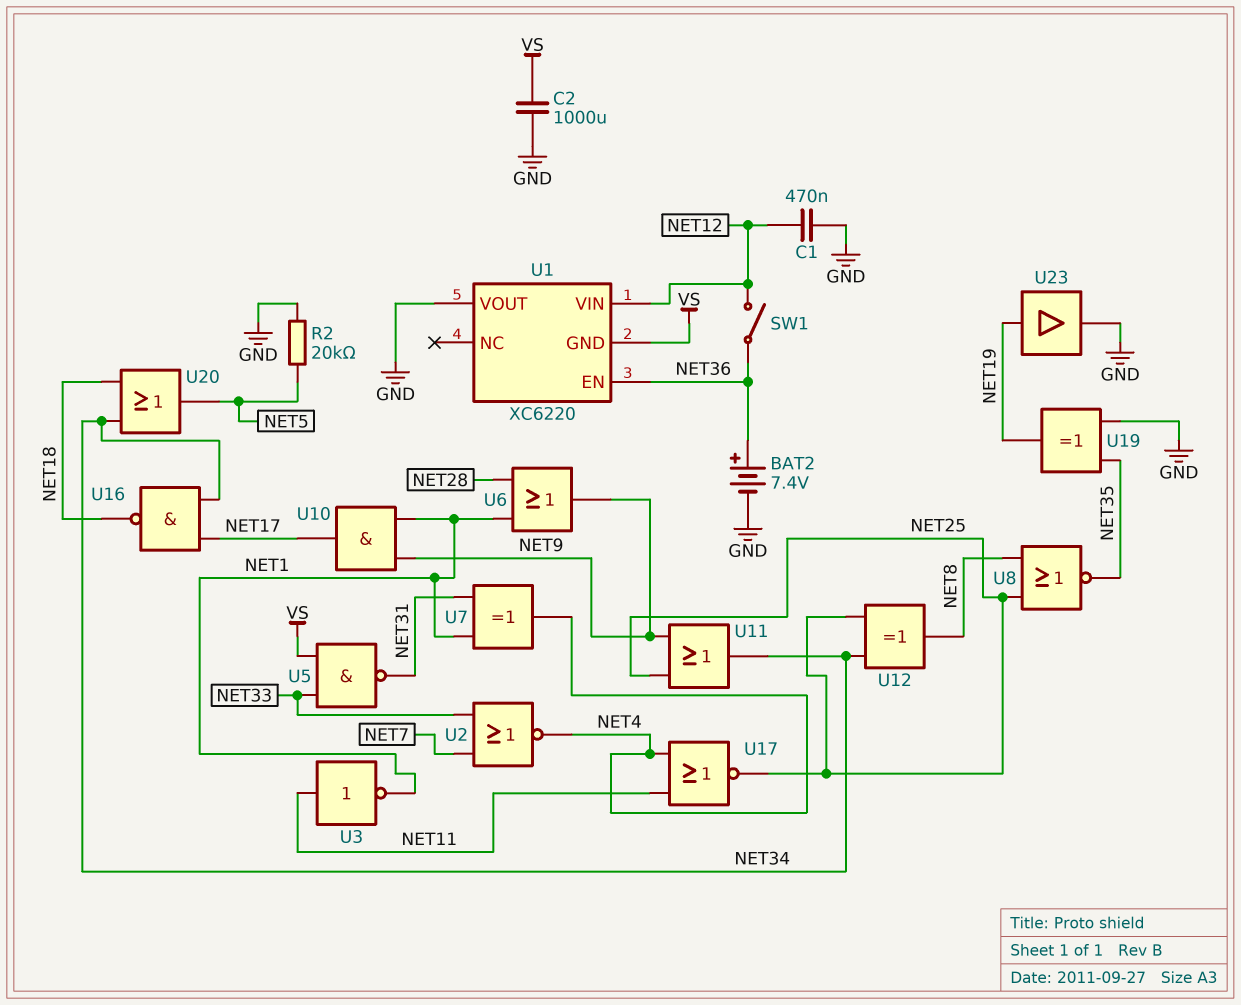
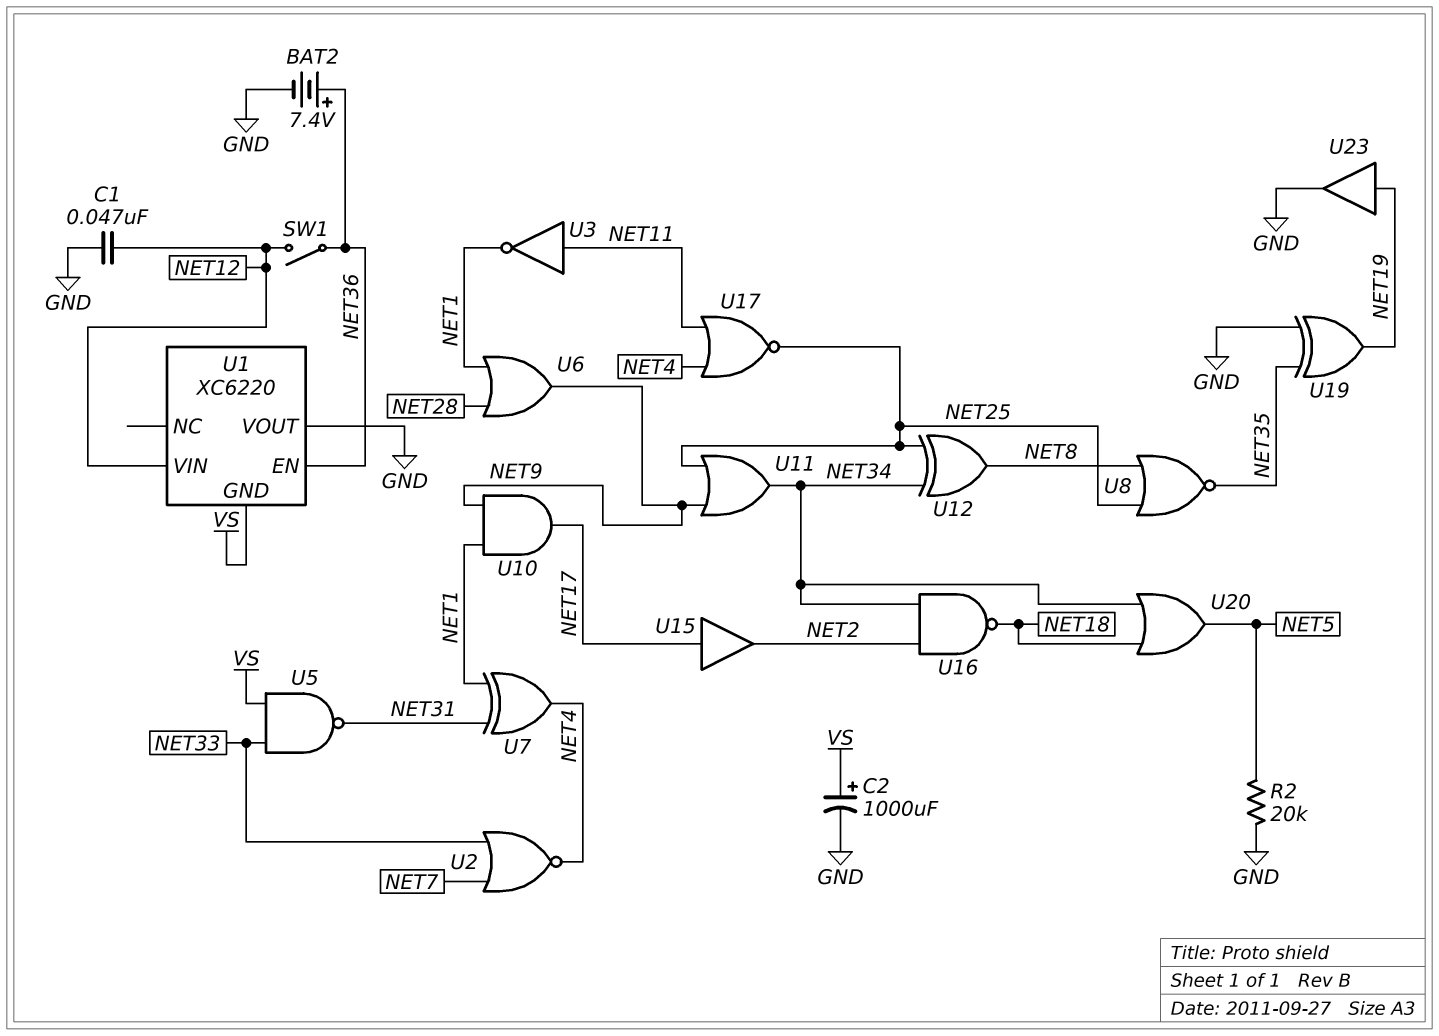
C1: 470nF (GND, NET12) -> 47nF (GND, NET12)
C2: 1000uF (GND, VS) -> 1000uF (plus VS, minus GND)
U15: none -> buffer (in NET17, out NET2)
U16: NAND (in NET17, in NET34, out NET18) -> NAND (in NET2, in NET34, out NET18)

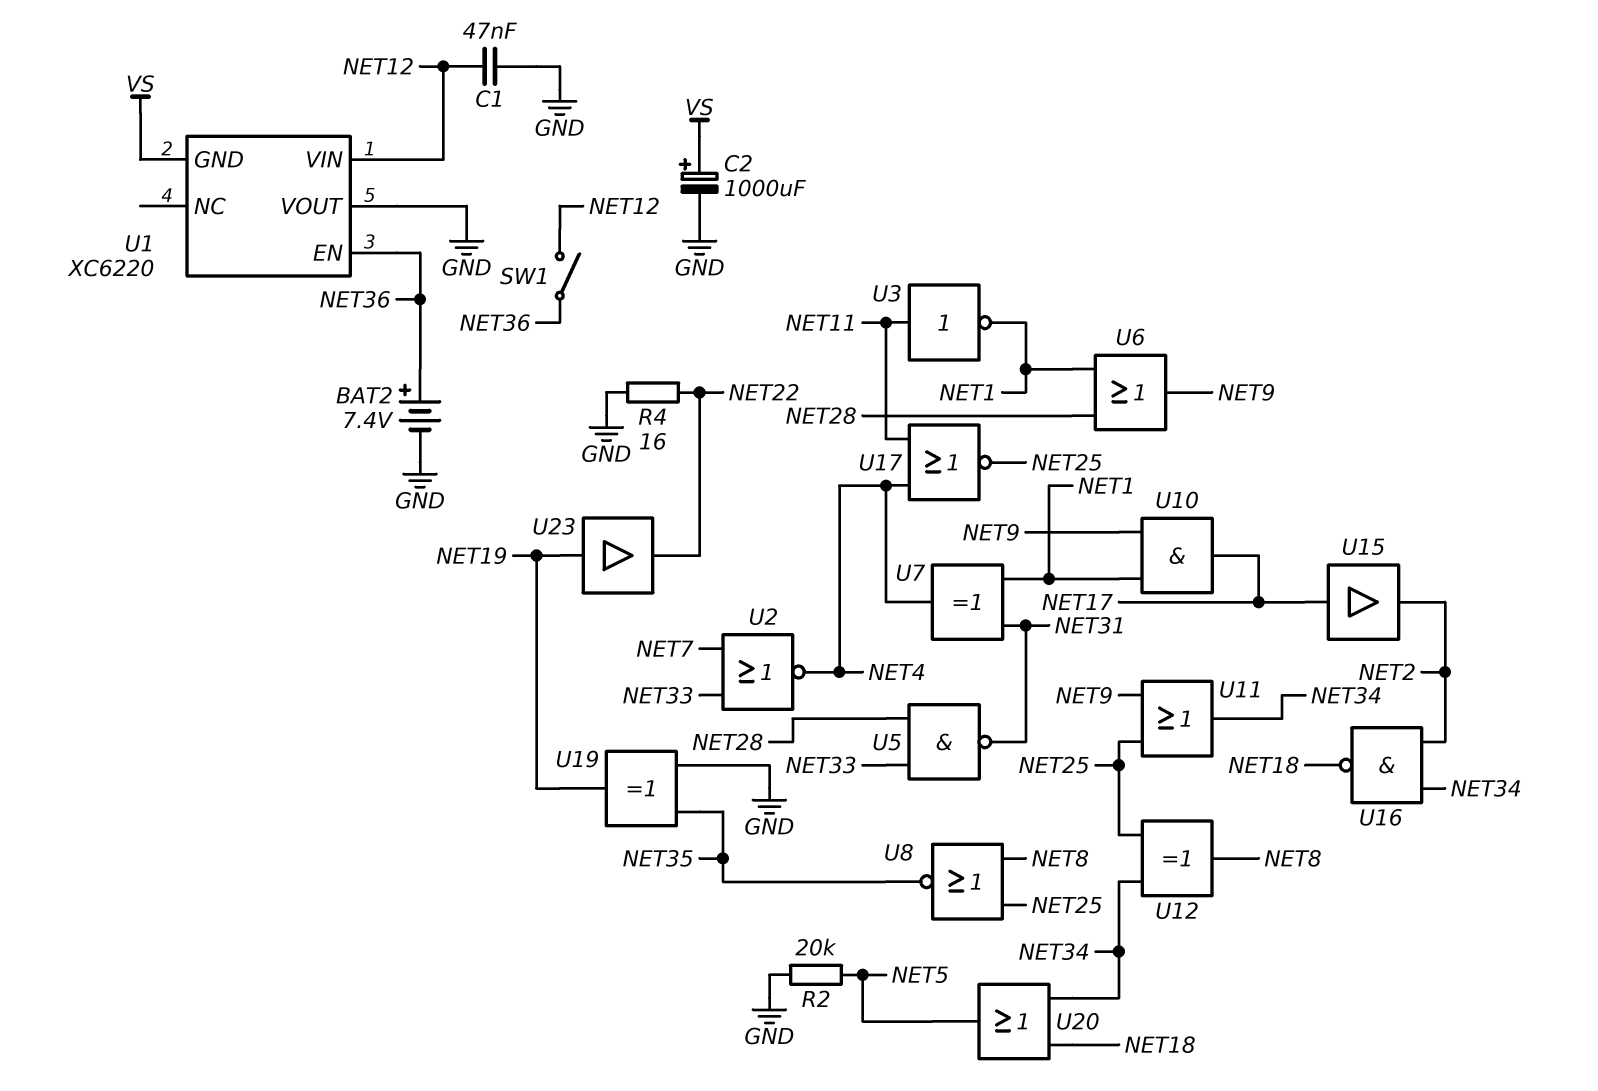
R4: none -> 16 (GND, NET22)
U5: NAND (in NET33, in VS, out NET31) -> NAND (in NET28, in NET33, out NET31)
U23: buffer (in NET19, out GND) -> buffer (in NET19, out NET22)

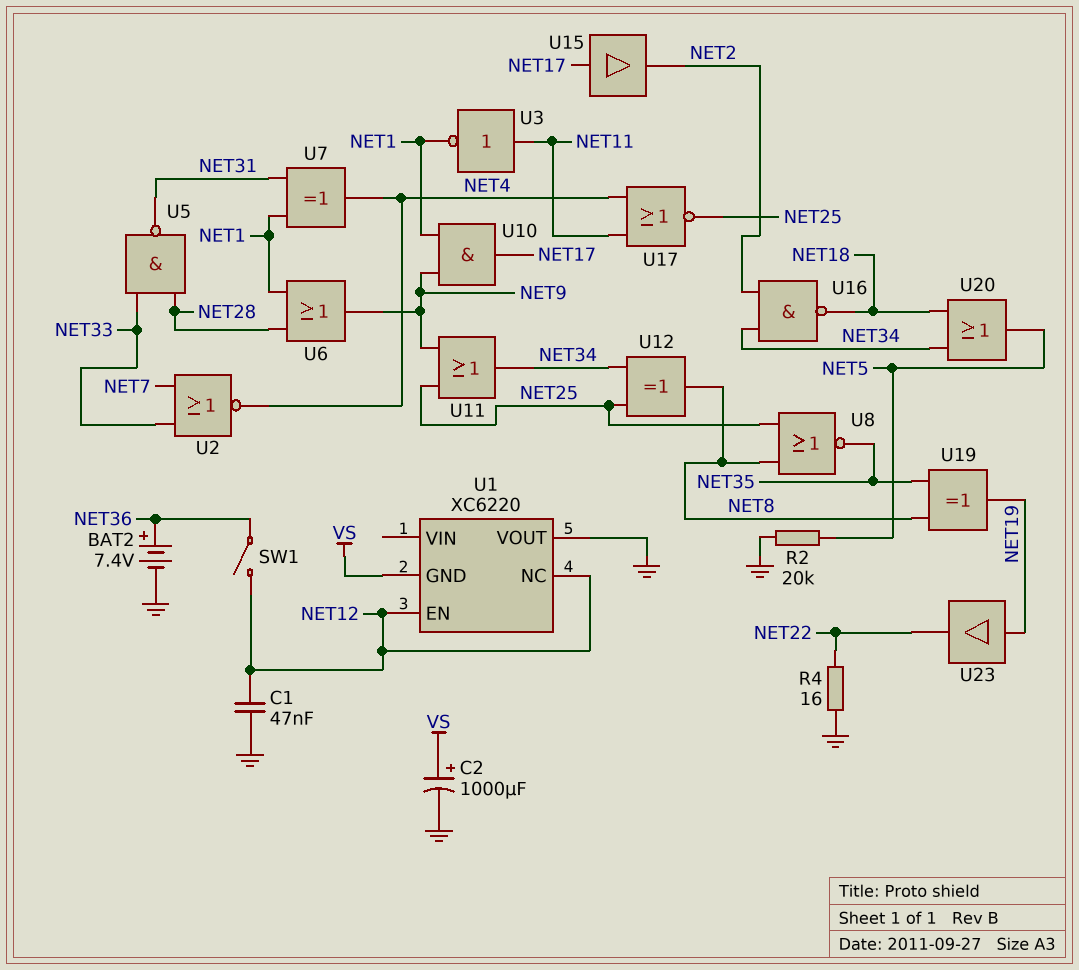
U1 pin EN: NET36 -> NET12
U1 pin NC: none -> NET12
U1 pin VIN: NET12 -> none
U19: XOR (in GND, in NET35, out NET19) -> XOR (in NET8, in NET35, out NET19)

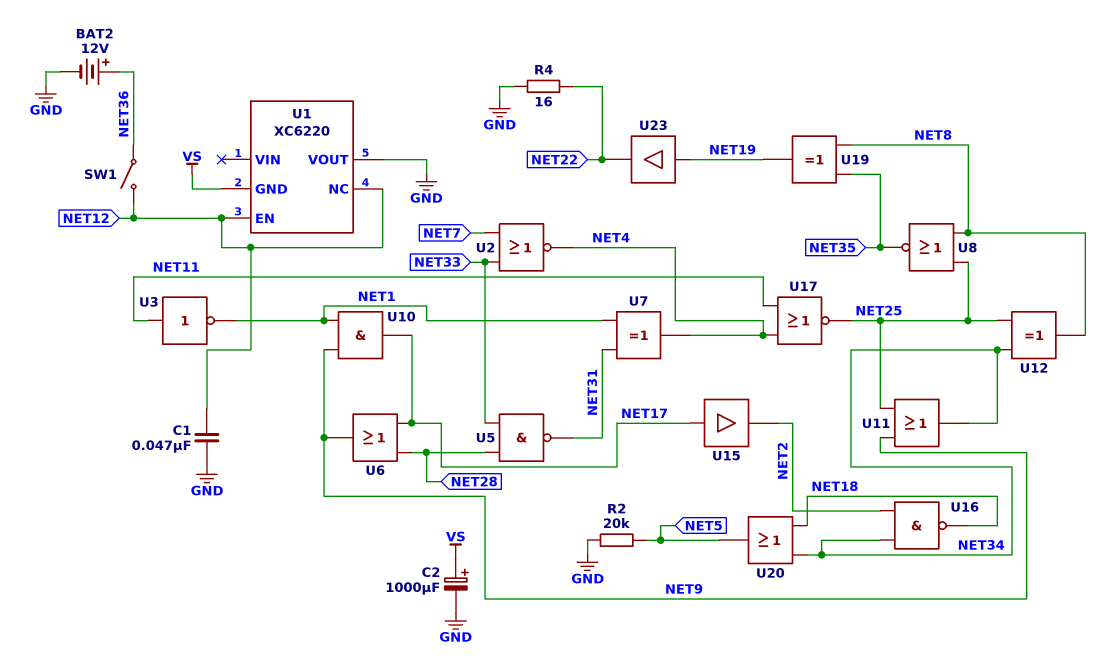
BAT2: 7.4V (plus NET36, minus GND) -> 12V (plus NET36, minus GND)
U6: OR (in NET1, in NET28, out NET9) -> OR (in NET17, in NET28, out NET9)

